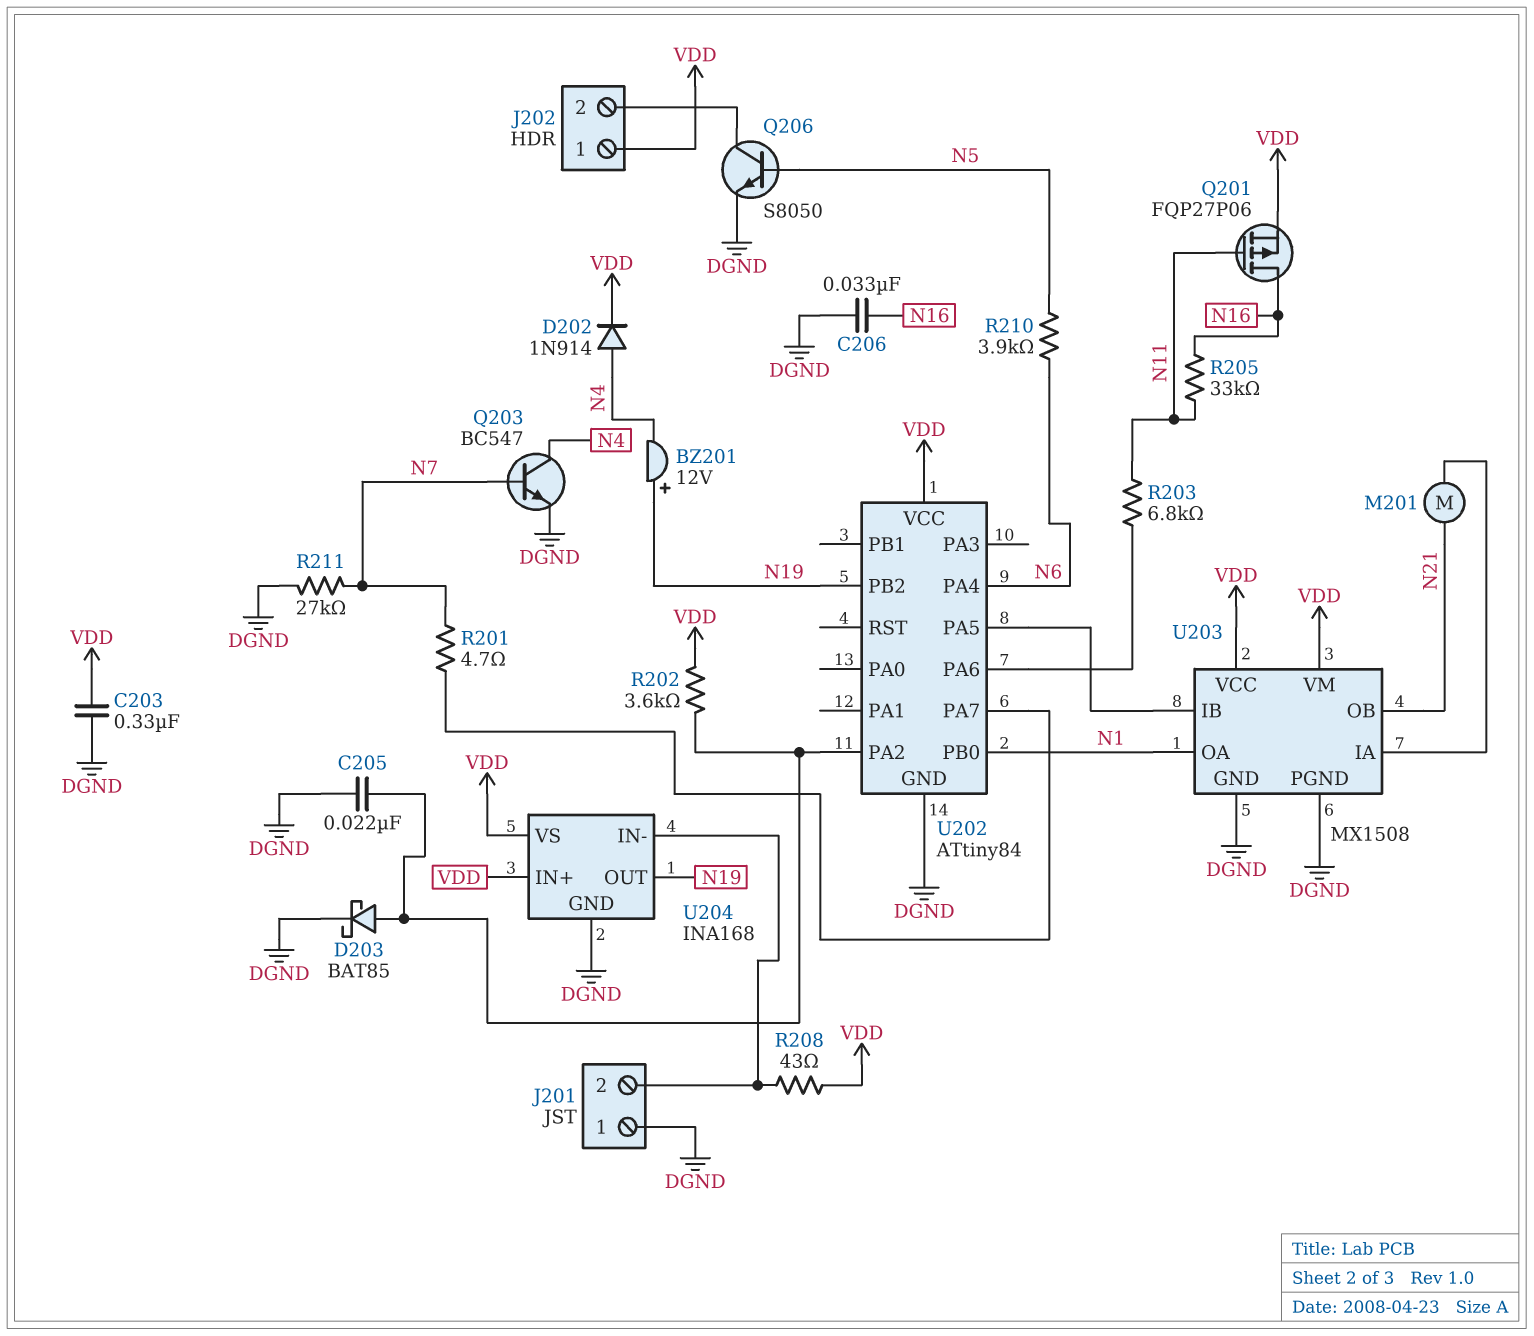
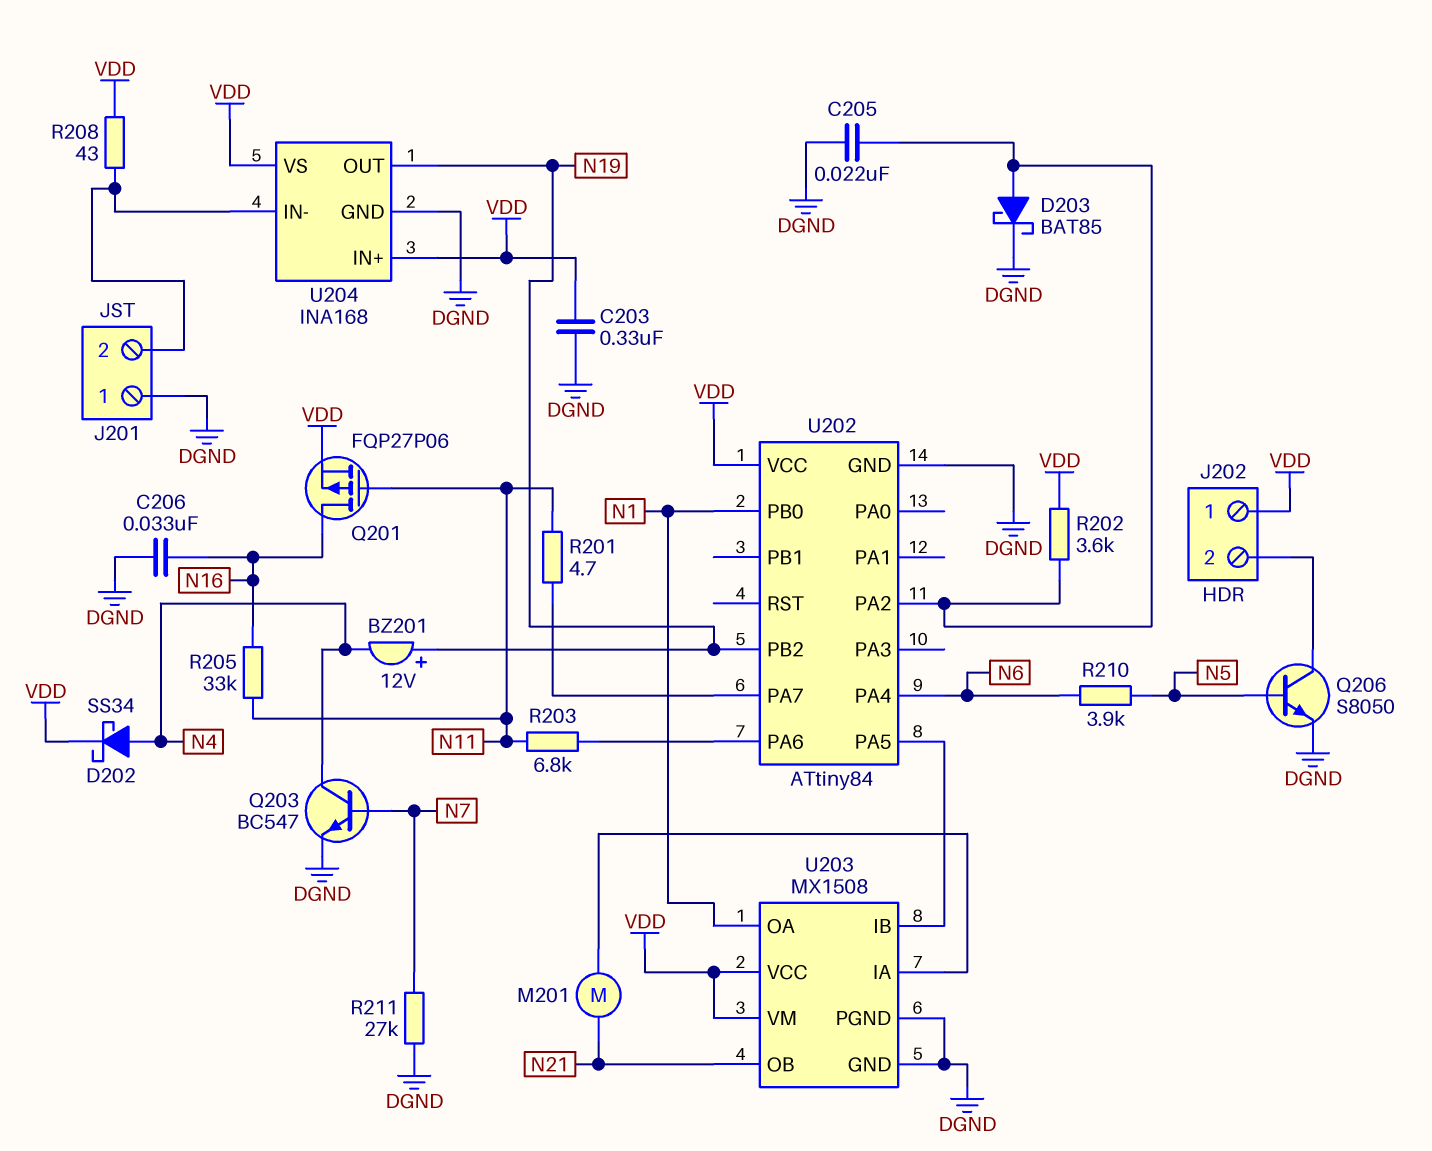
D202: diode 1N914 (A N4, K VDD) -> schottky SS34 (A N4, K VDD)
R201: 4.7 (N7, U202/PA7) -> 4.7 (N11, U202/PA7)

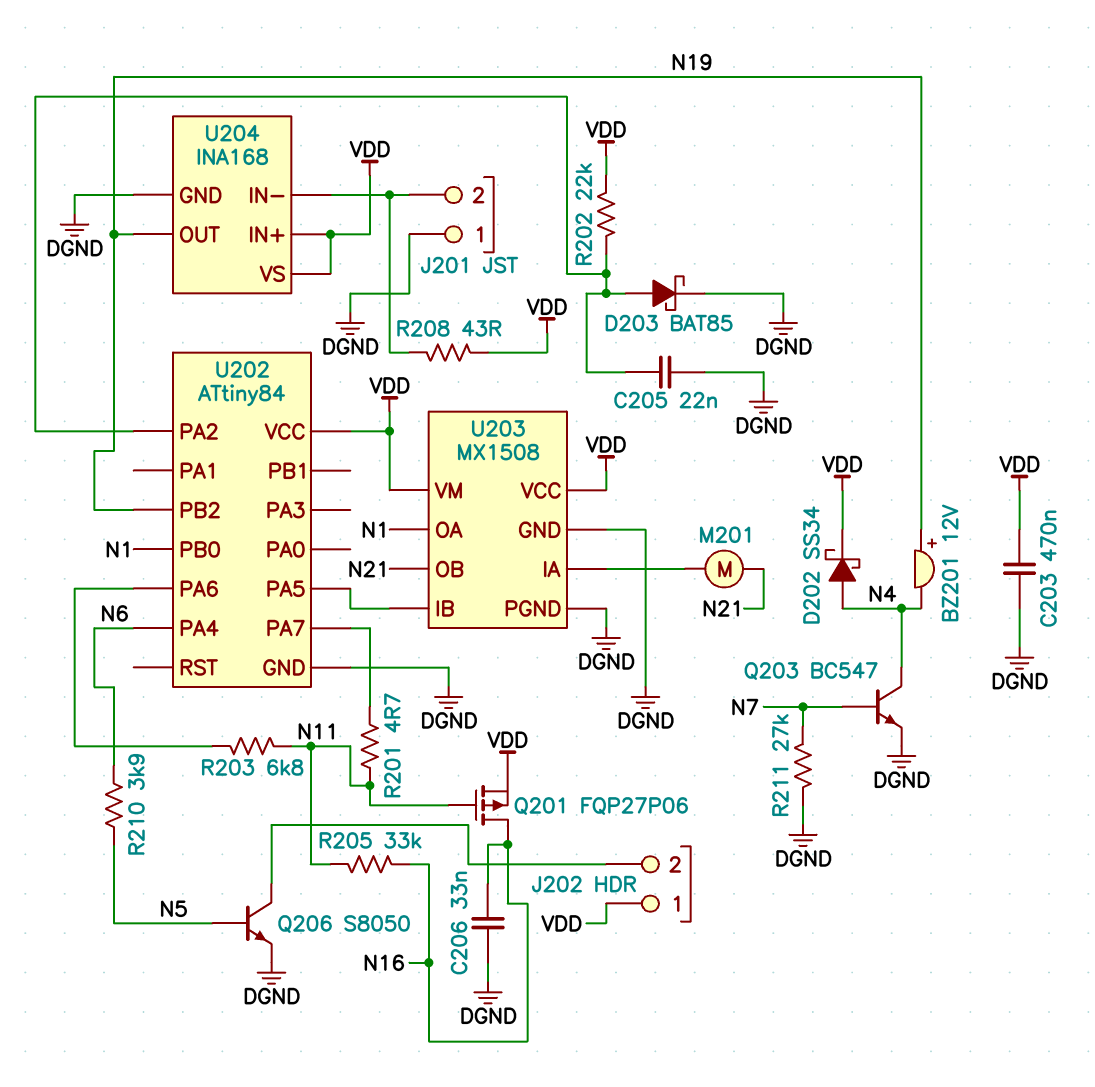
C203: 330nF (DGND, VDD) -> 470nF (DGND, VDD)
R202: 3.6k (U202/PA2, VDD) -> 22k (U202/PA2, VDD)

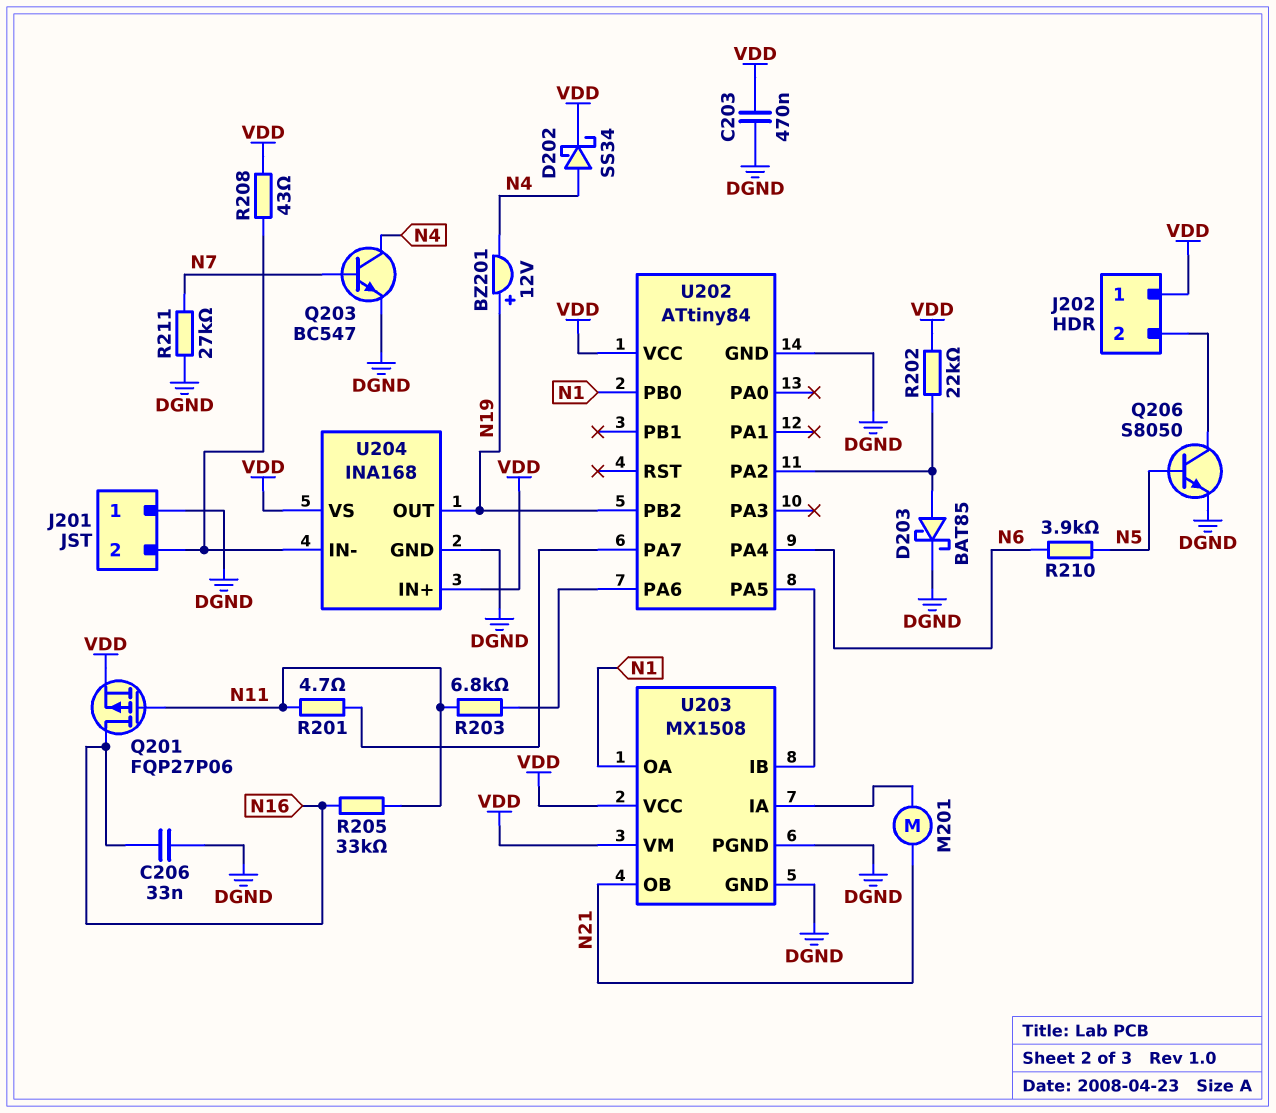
C205: 22nF (DGND, U202/PA2) -> none

